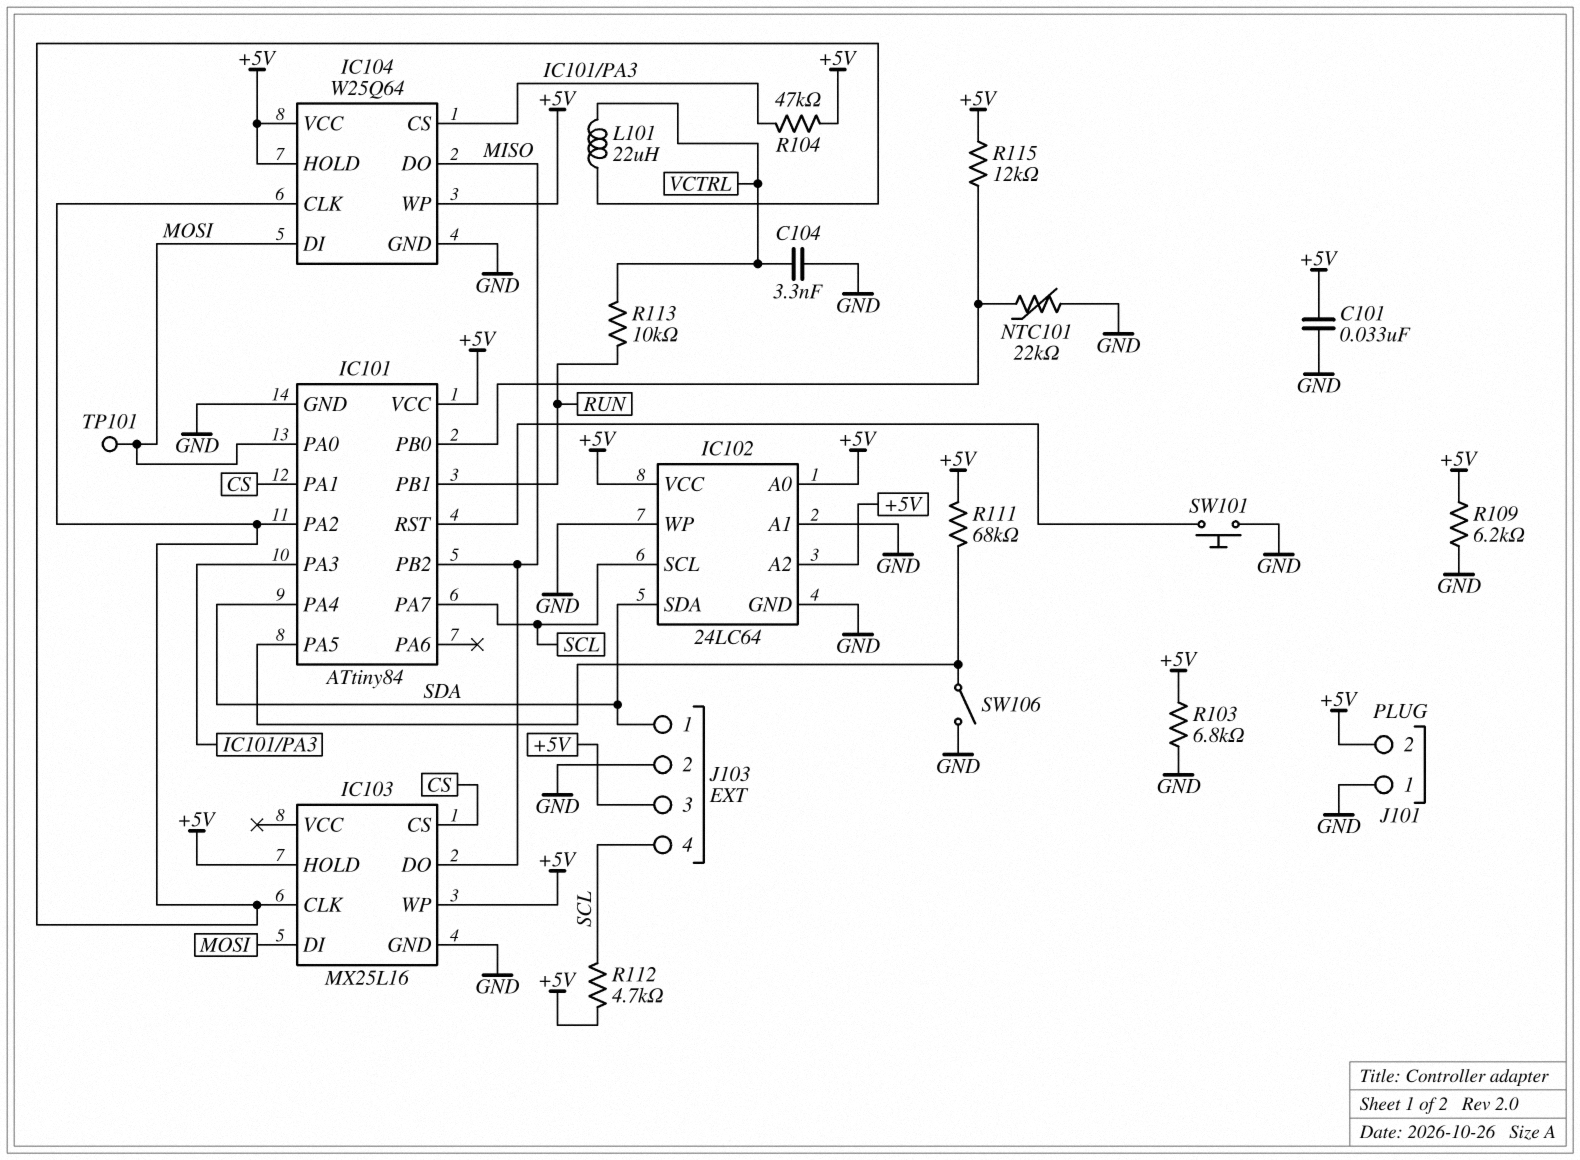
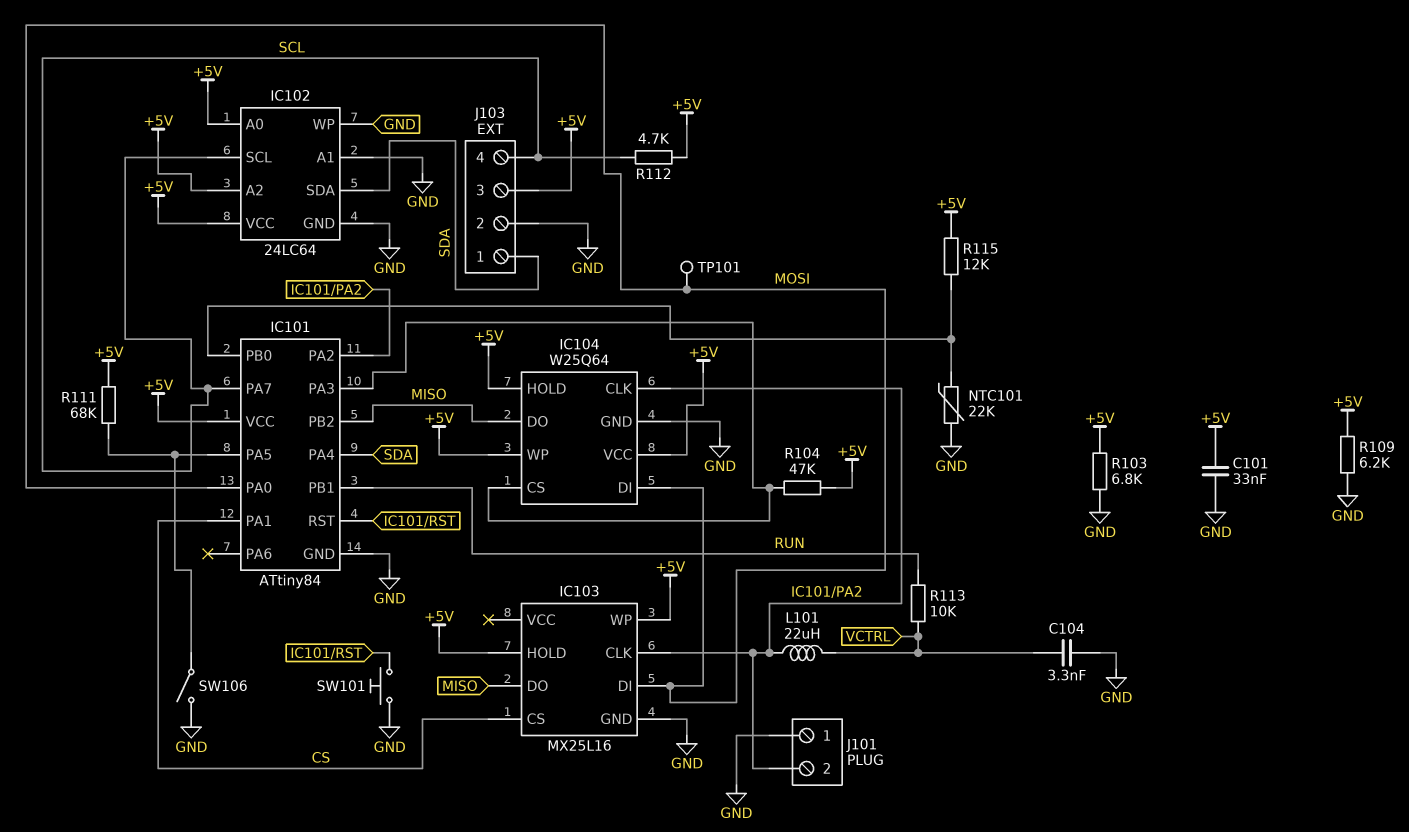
J101 pin 2: +5V -> IC101/PA2

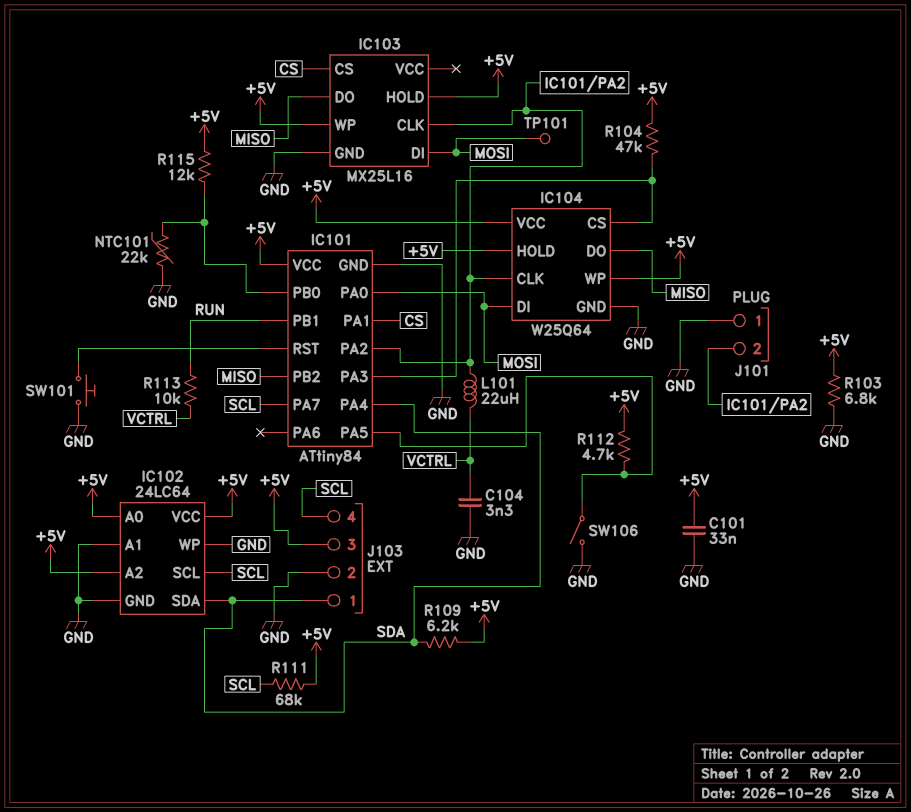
R109: 6.2k (+5V, GND) -> 6.2k (+5V, SDA)
R111: 68k (+5V, IC101/PA5) -> 68k (+5V, SCL)
R112: 4.7k (+5V, SCL) -> 4.7k (+5V, IC101/PA5)

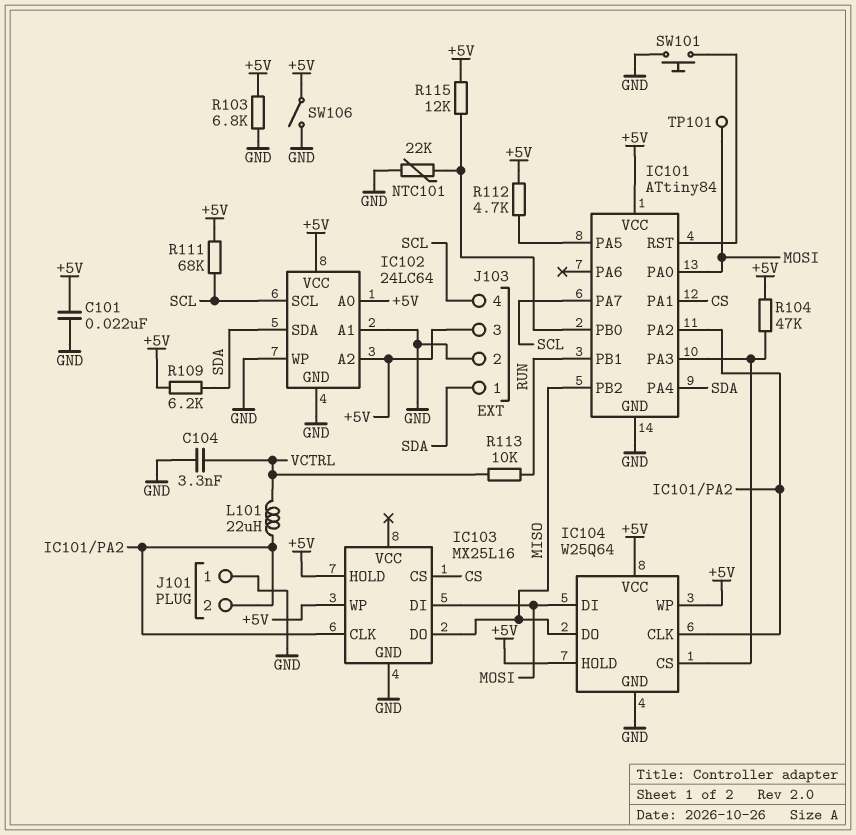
C101: 33nF (+5V, GND) -> 22nF (+5V, GND)
SW106: switch (GND, IC101/PA5) -> switch (+5V, GND)

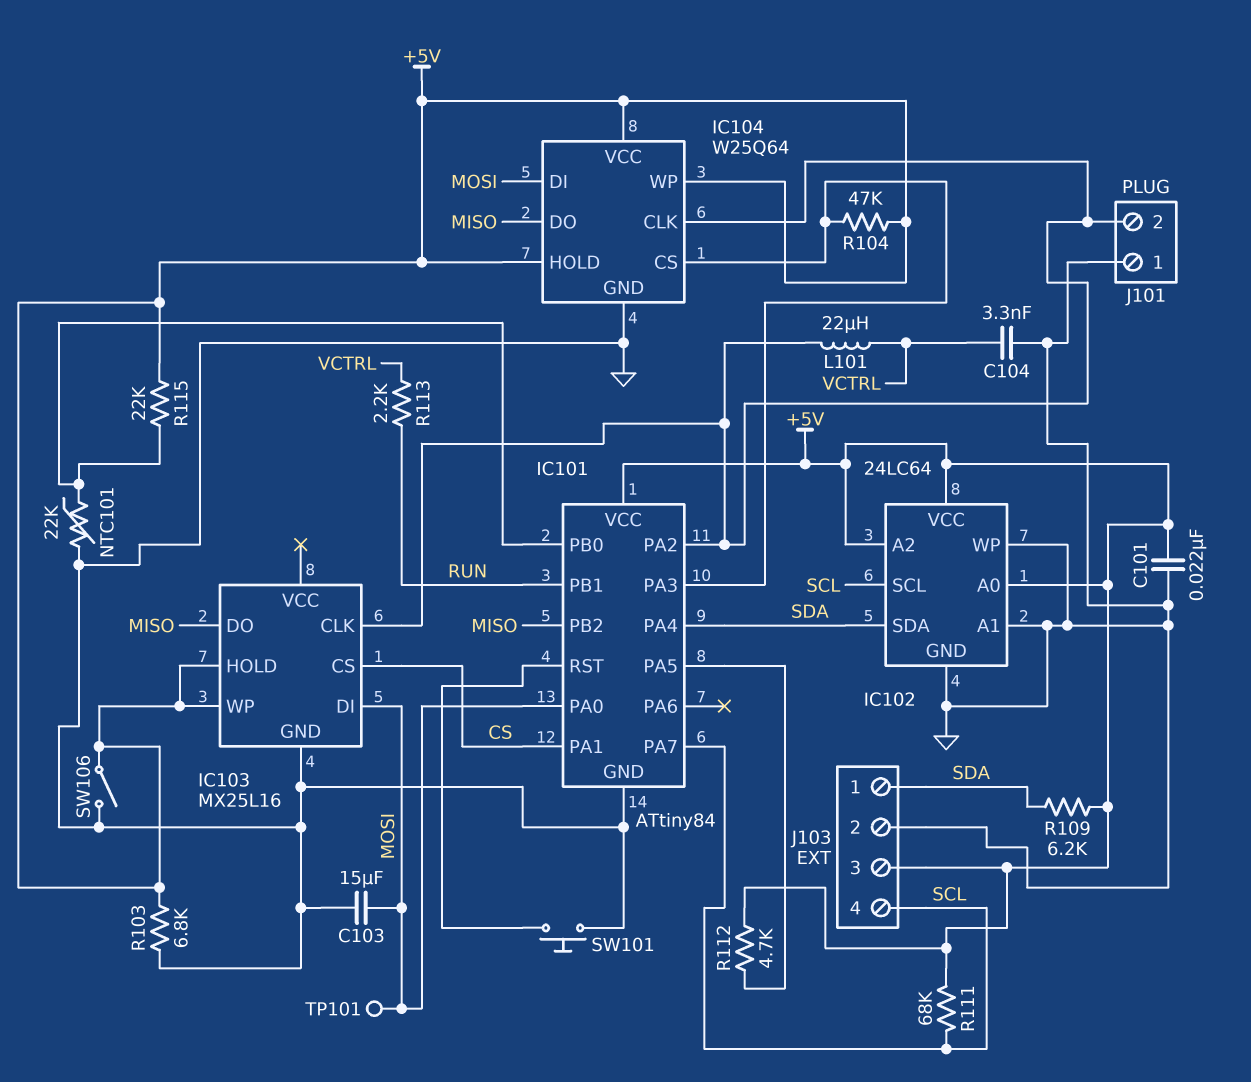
C103: none -> 15uF (GND, MOSI)
R113: 10k (RUN, VCTRL) -> 2.2k (RUN, VCTRL)
R115: 12k (+5V, IC101/PB0) -> 22k (+5V, IC101/PB0)

